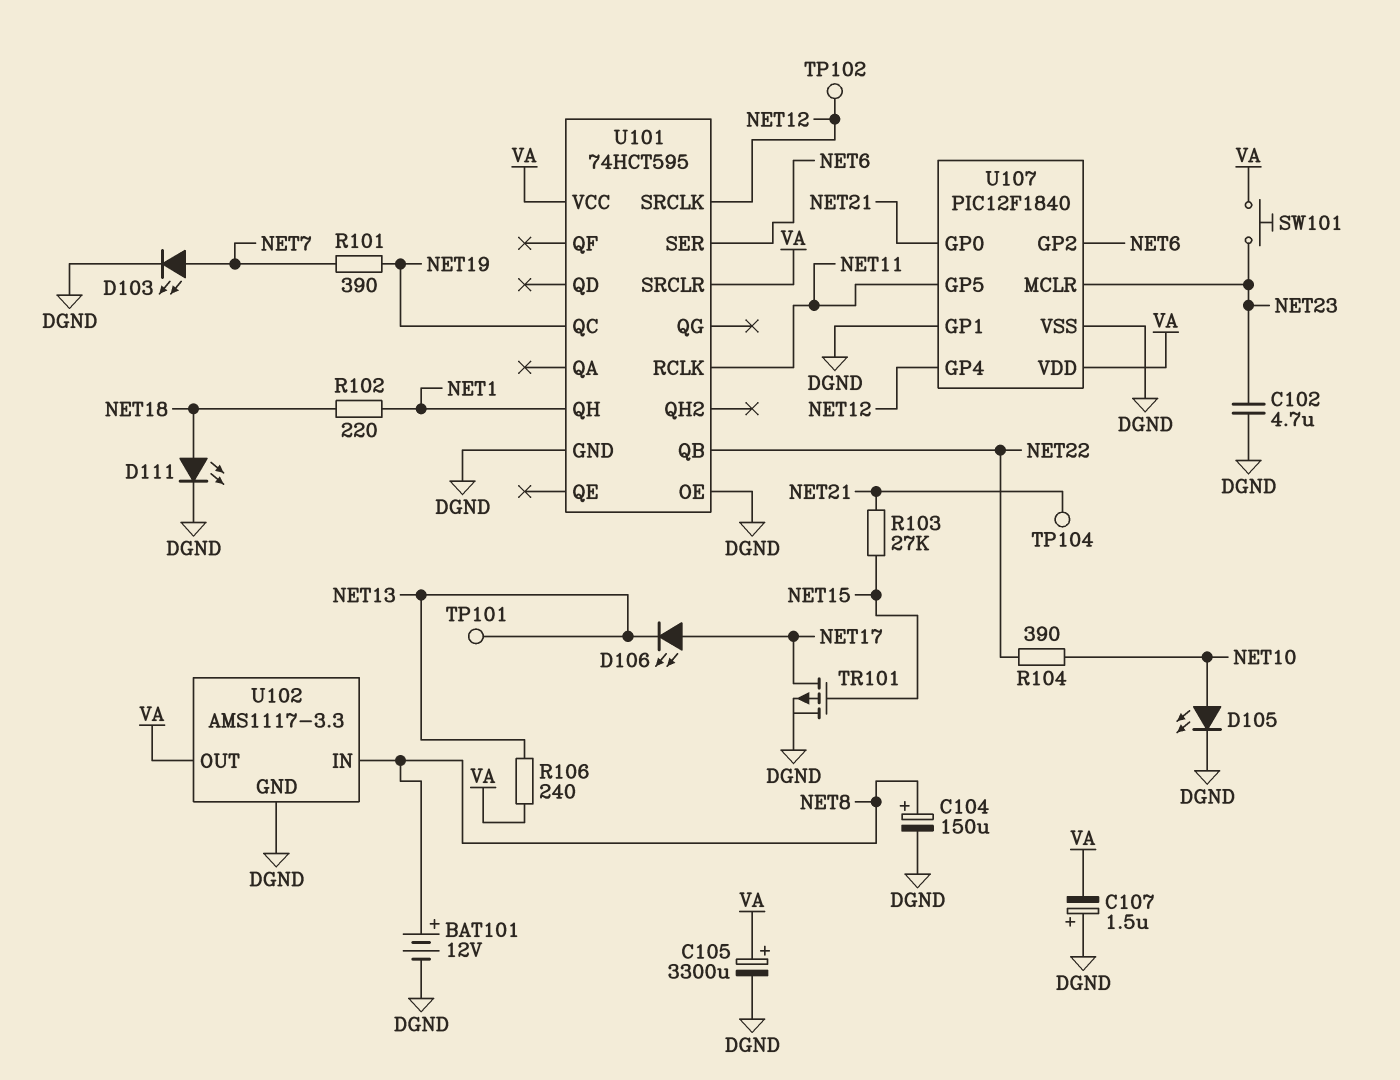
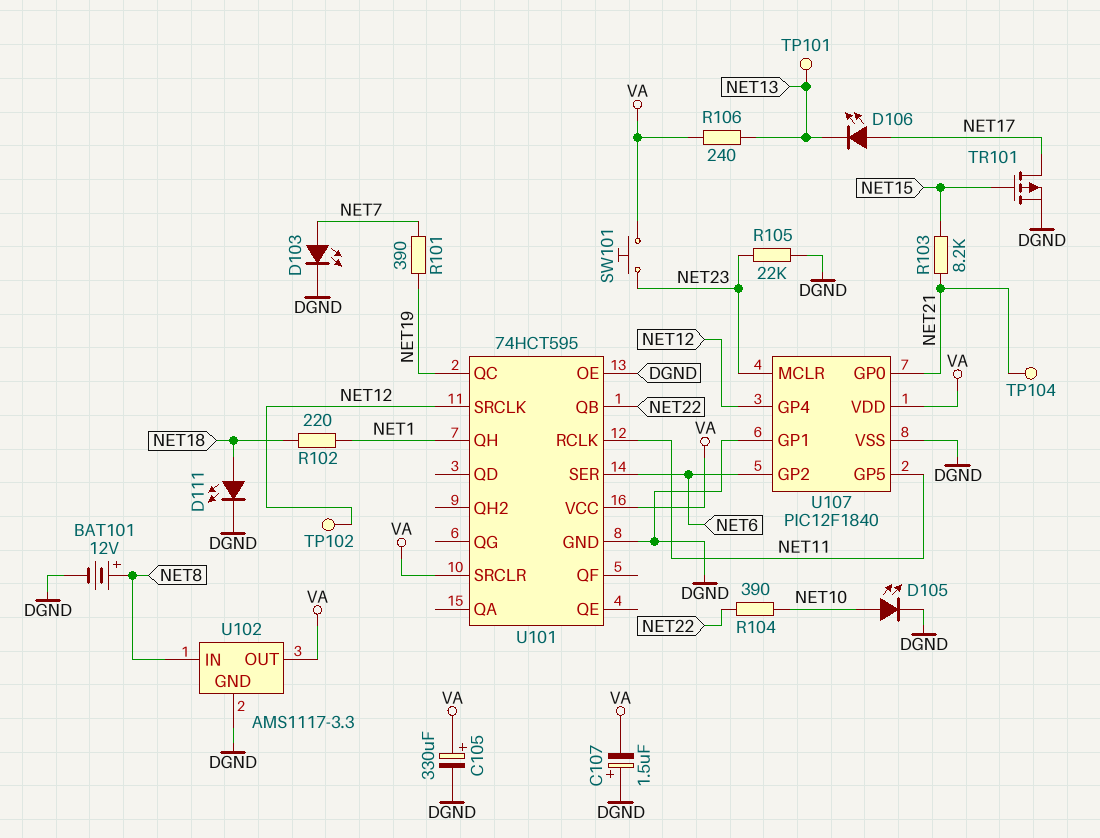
C102: 4.7uF (DGND, NET23) -> none
C104: 150uF (plus NET8, minus DGND) -> none
C105: 3300uF (plus VA, minus DGND) -> 330uF (plus VA, minus DGND)
R103: 27k (NET15, NET21) -> 8.2k (NET15, NET21)
R105: none -> 22k (DGND, NET23)

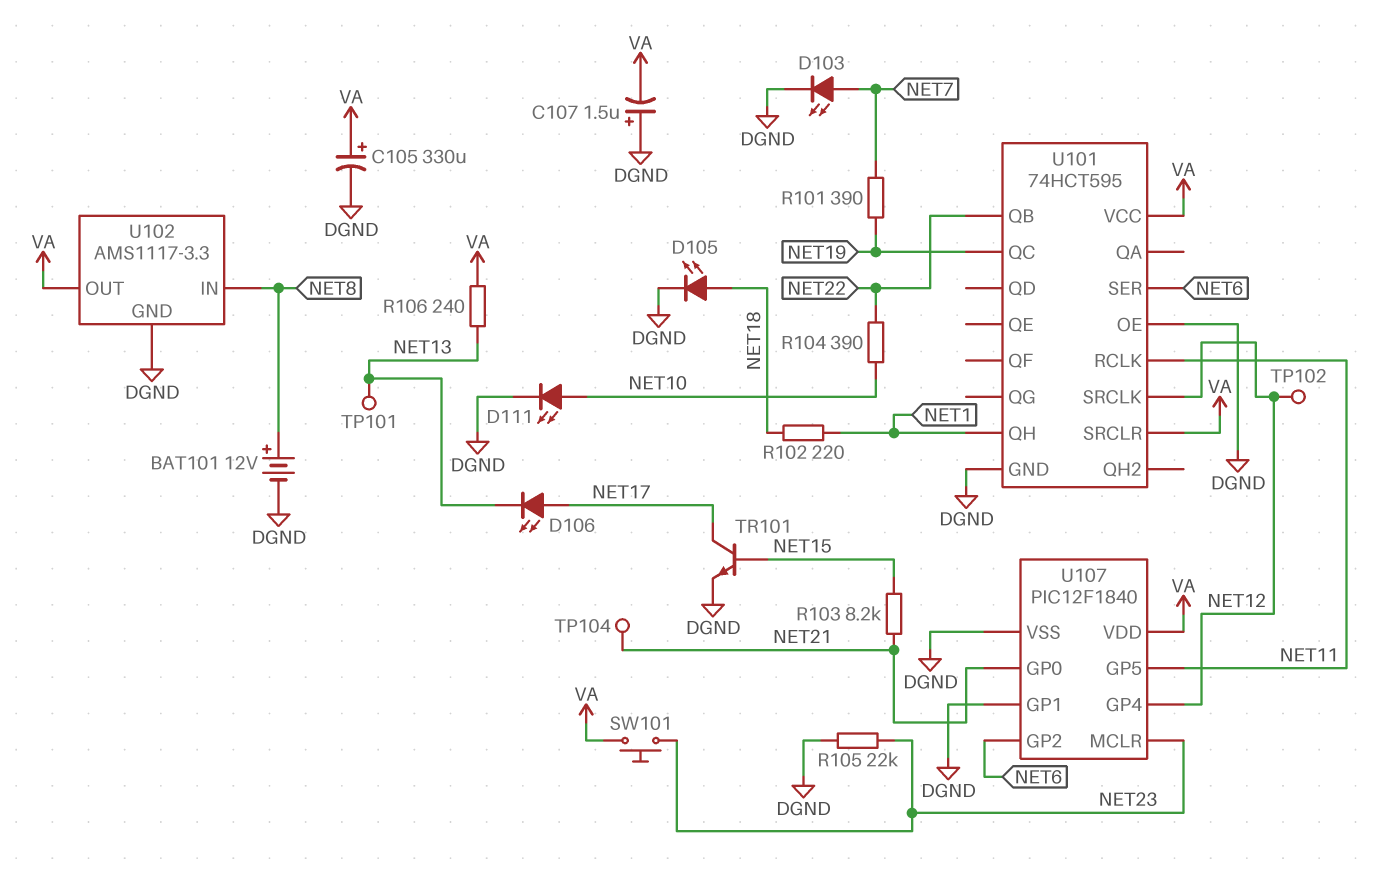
D105: LED (A NET10, K DGND) -> LED (A NET18, K DGND)
D111: LED (A NET18, K DGND) -> LED (A NET10, K DGND)
TR101: PMOS (G NET15, D NET17, S DGND) -> NPN (B NET15, C NET17, E DGND)

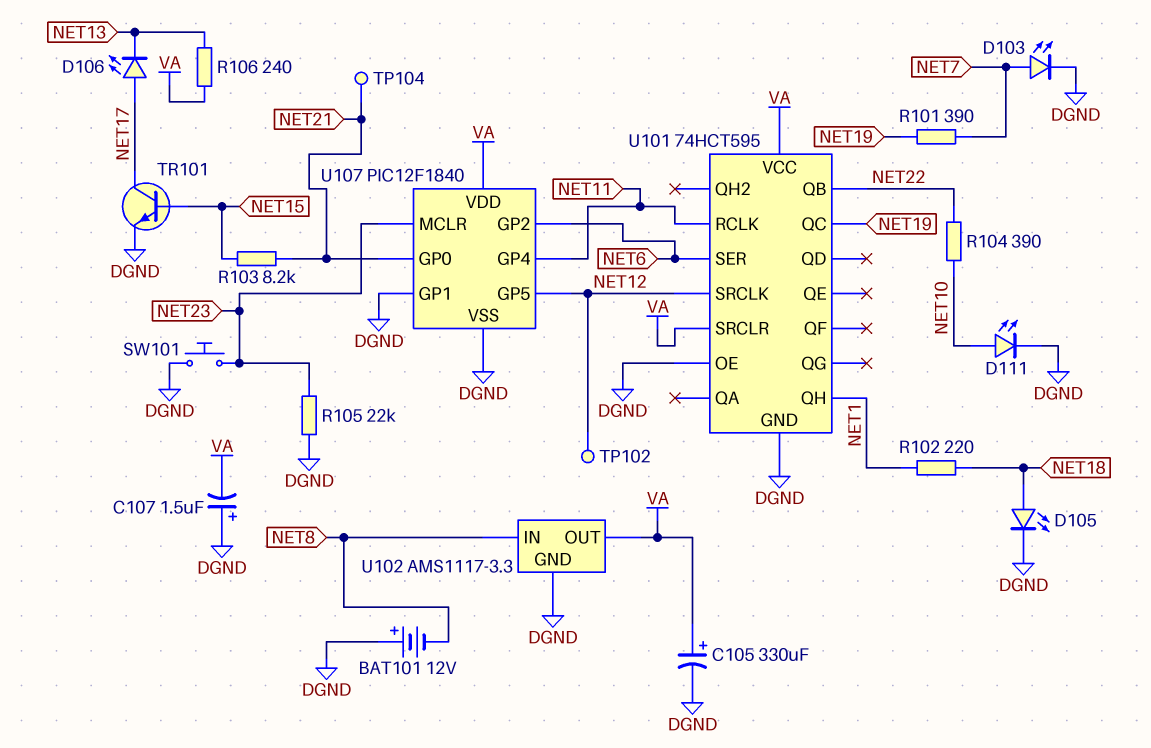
BAT101: 12V (plus NET8, minus DGND) -> 12V (plus DGND, minus NET8)
SW101: button (NET23, VA) -> button (DGND, NET23)
TP101: test point (NET13) -> none
U107 pin GP4: NET12 -> NET11
U107 pin GP5: NET11 -> NET12

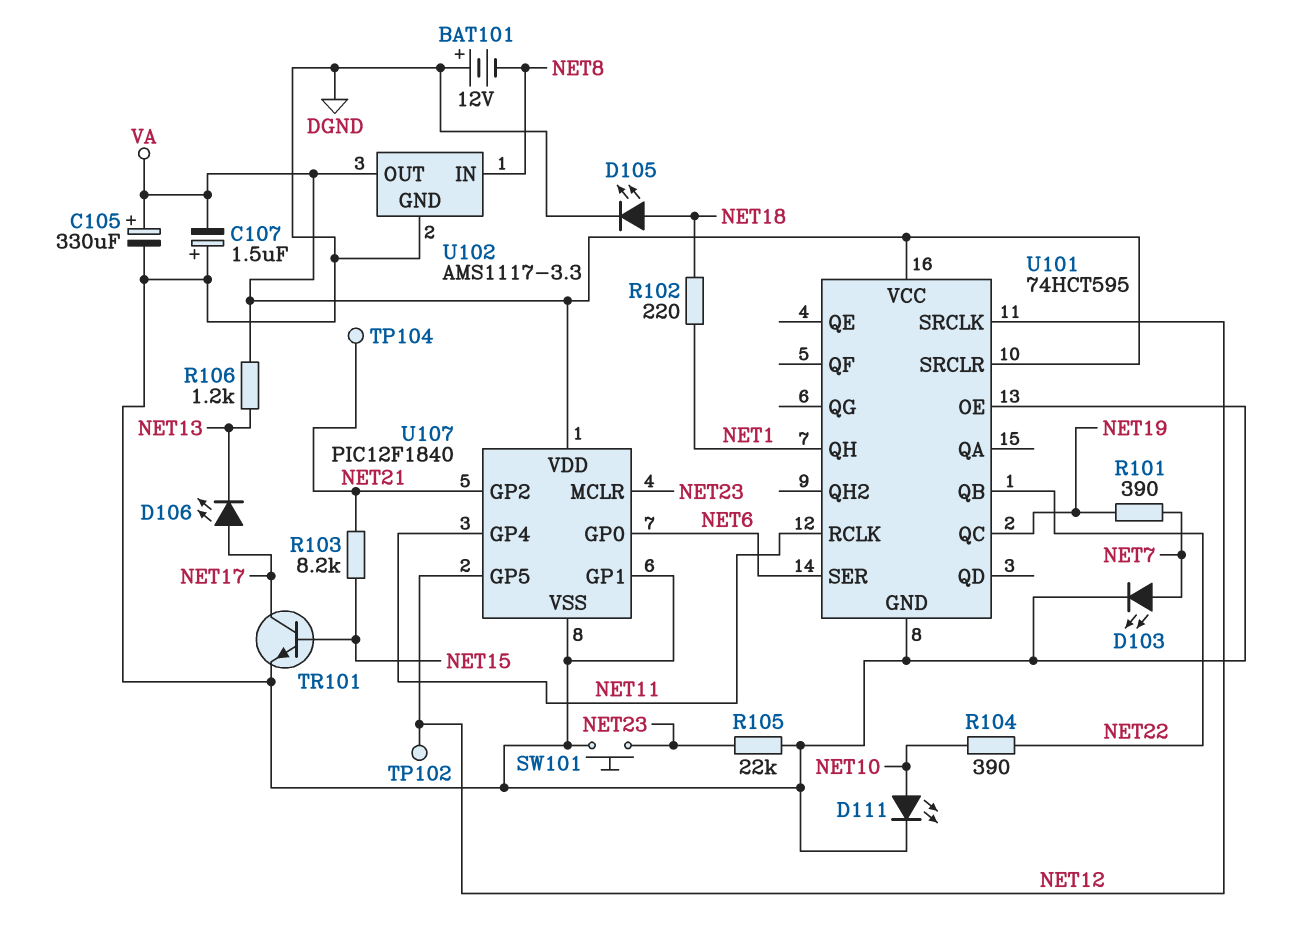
R106: 240 (NET13, VA) -> 1.2k (NET13, VA)
U107 pin GP0: NET21 -> NET6
U107 pin GP2: NET6 -> NET21

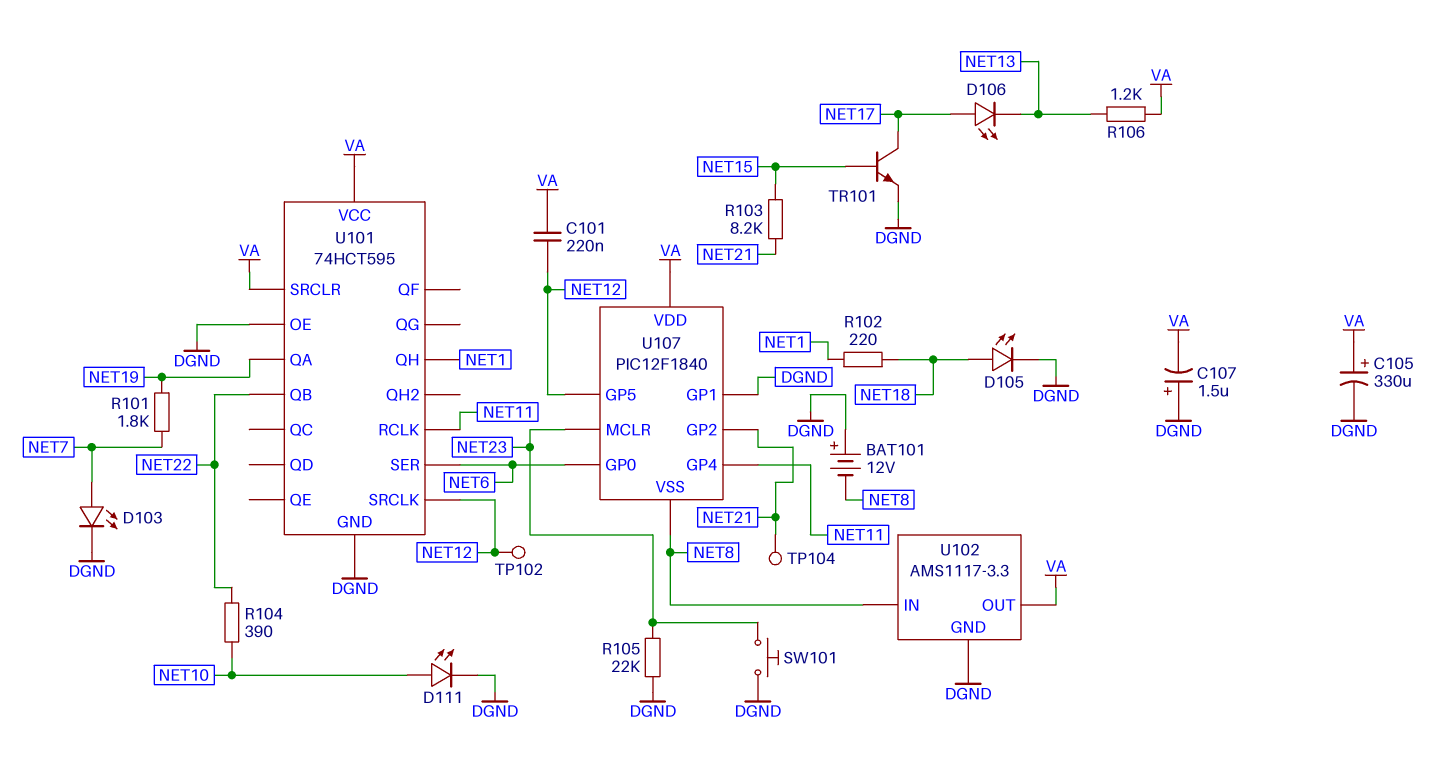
C101: none -> 220nF (NET12, VA)
R101: 390 (NET7, NET19) -> 1.8k (NET7, NET19)
U101 pin QA: none -> NET19
U101 pin QC: NET19 -> none
U107 pin VSS: DGND -> NET8

